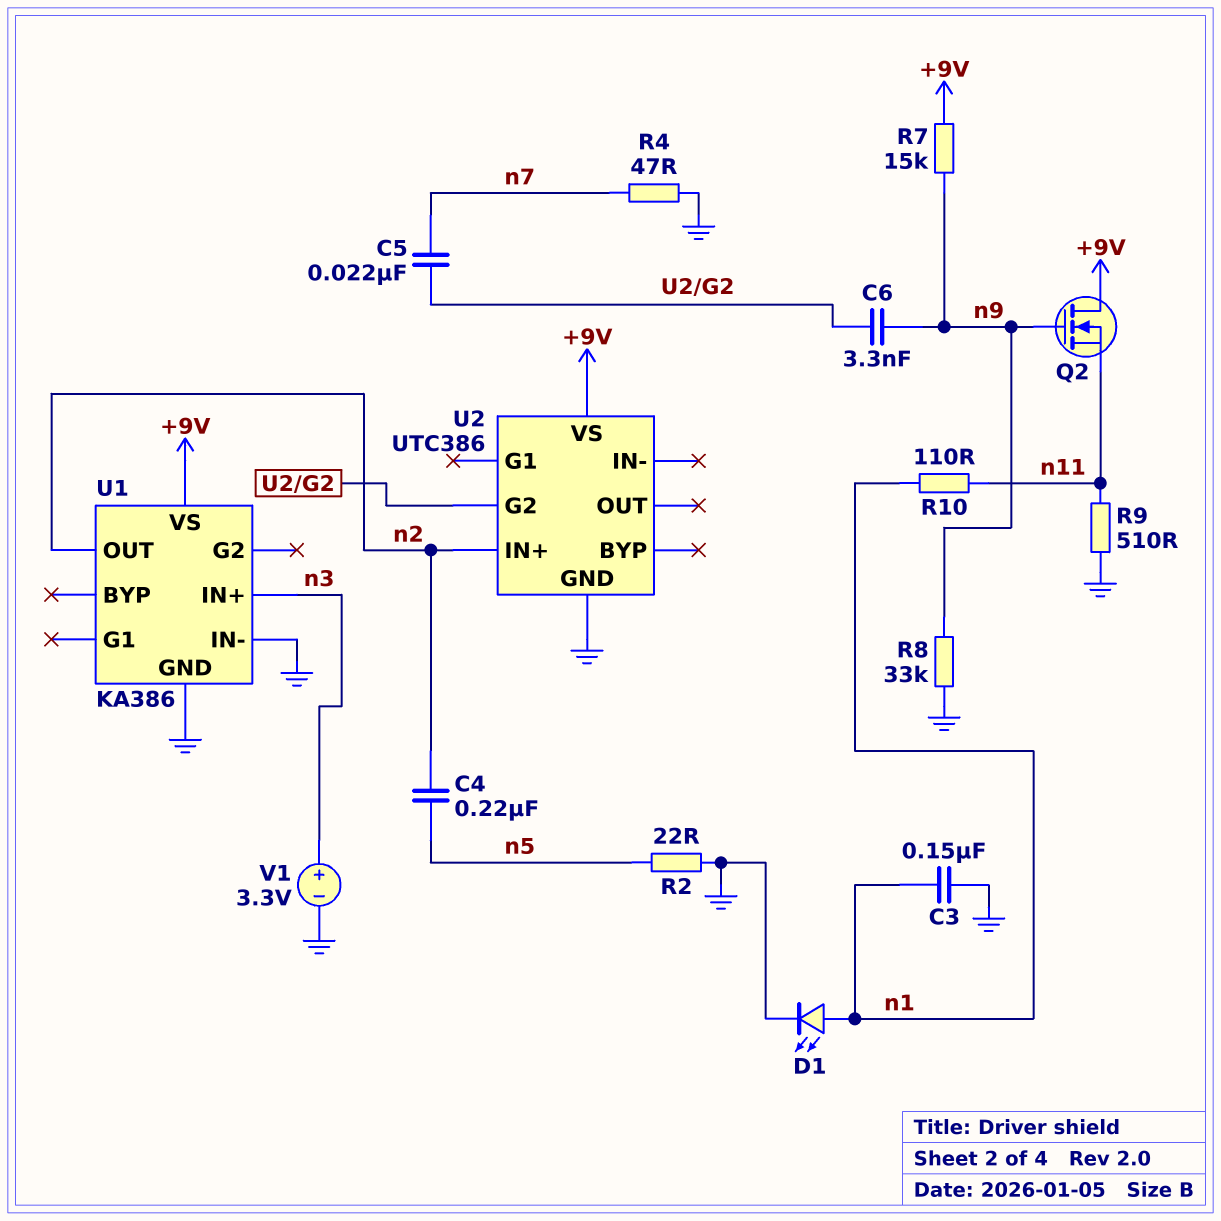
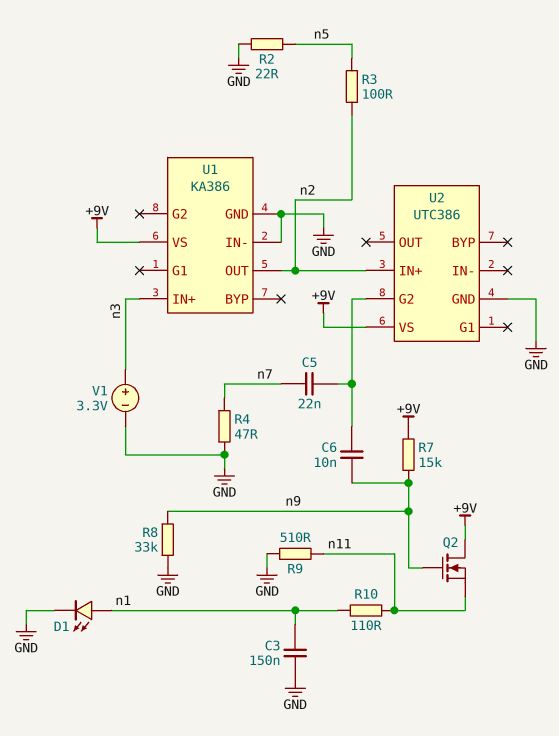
C4: 220nF (n2, n5) -> none
C6: 3.3nF (U2/G2, n9) -> 10nF (U2/G2, n9)
R3: none -> 100 (n2, n5)

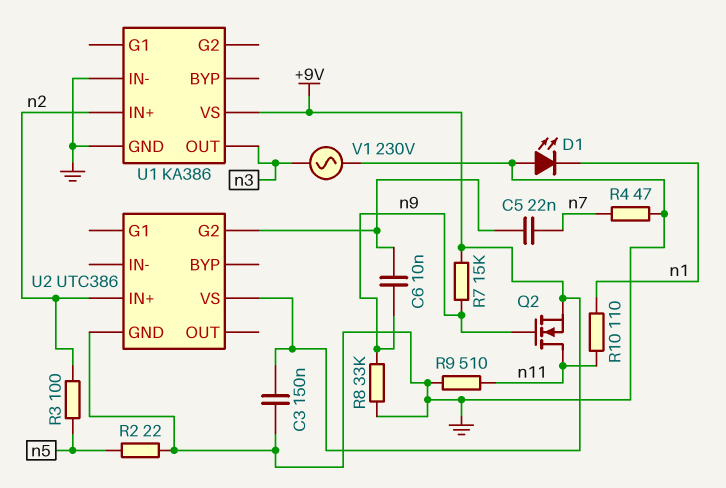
C3: 150nF (GND, n1) -> 150nF (+9V, GND)
D1: LED (A n1, K GND) -> LED (A GND, K n1)
Q2: NMOS (G n9, D +9V, S n11) -> NMOS (G n9, D n11, S +9V)
U1 pin IN+: n3 -> n2
U1 pin OUT: n2 -> n3
V1: 3.3V (plus n3, minus GND) -> AC 230V (GND, n3)

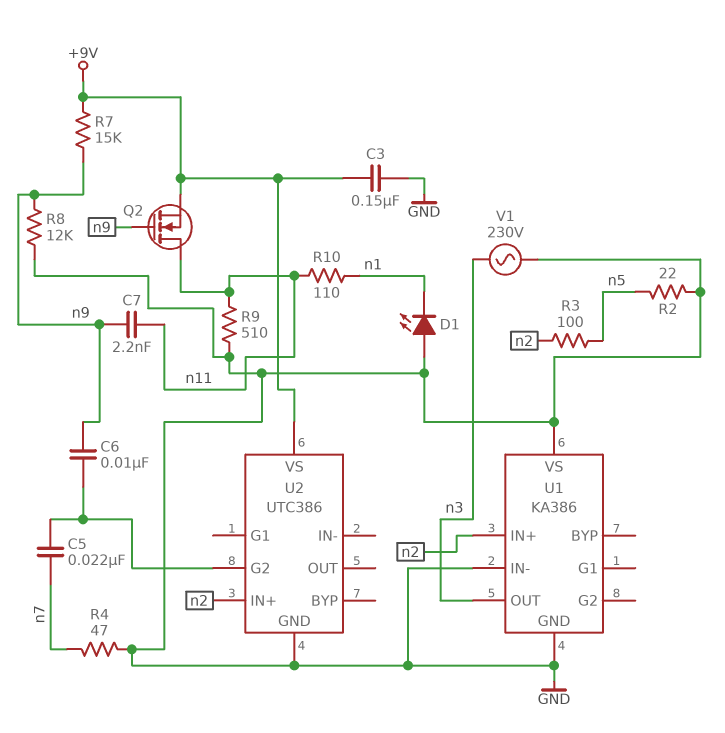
C7: none -> 2.2nF (n9, n11)
R8: 33k (GND, n9) -> 12k (GND, n9)
U1 pin VS: +9V -> GND

